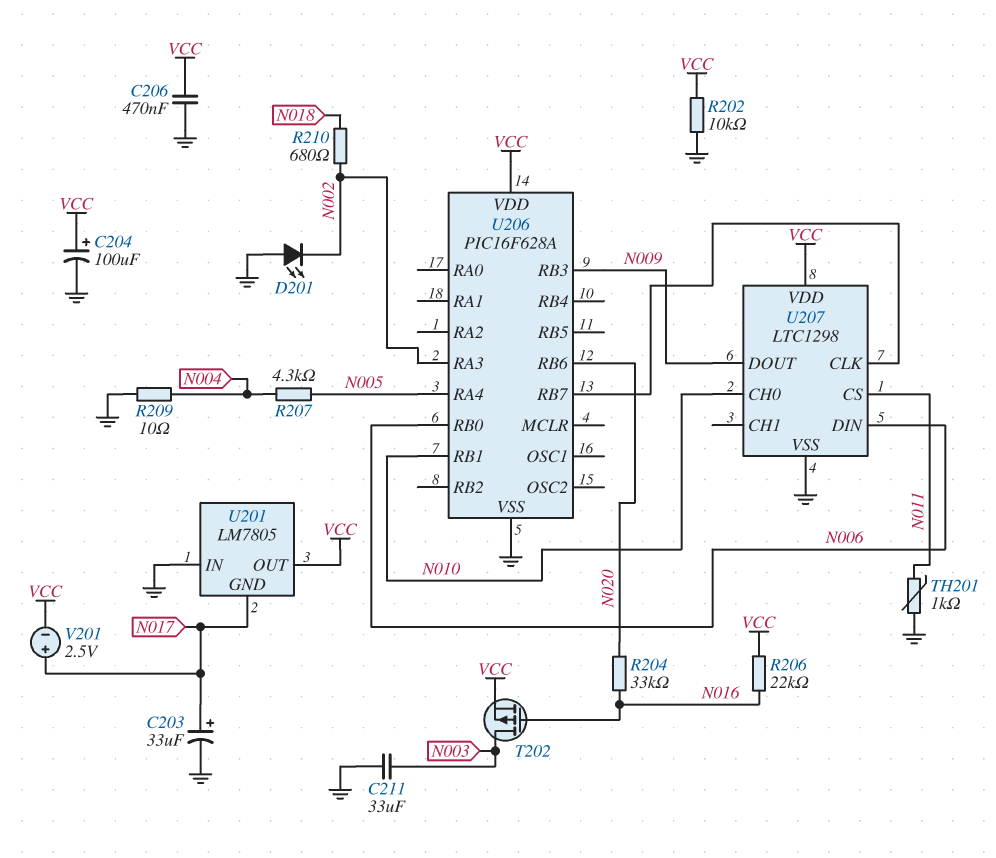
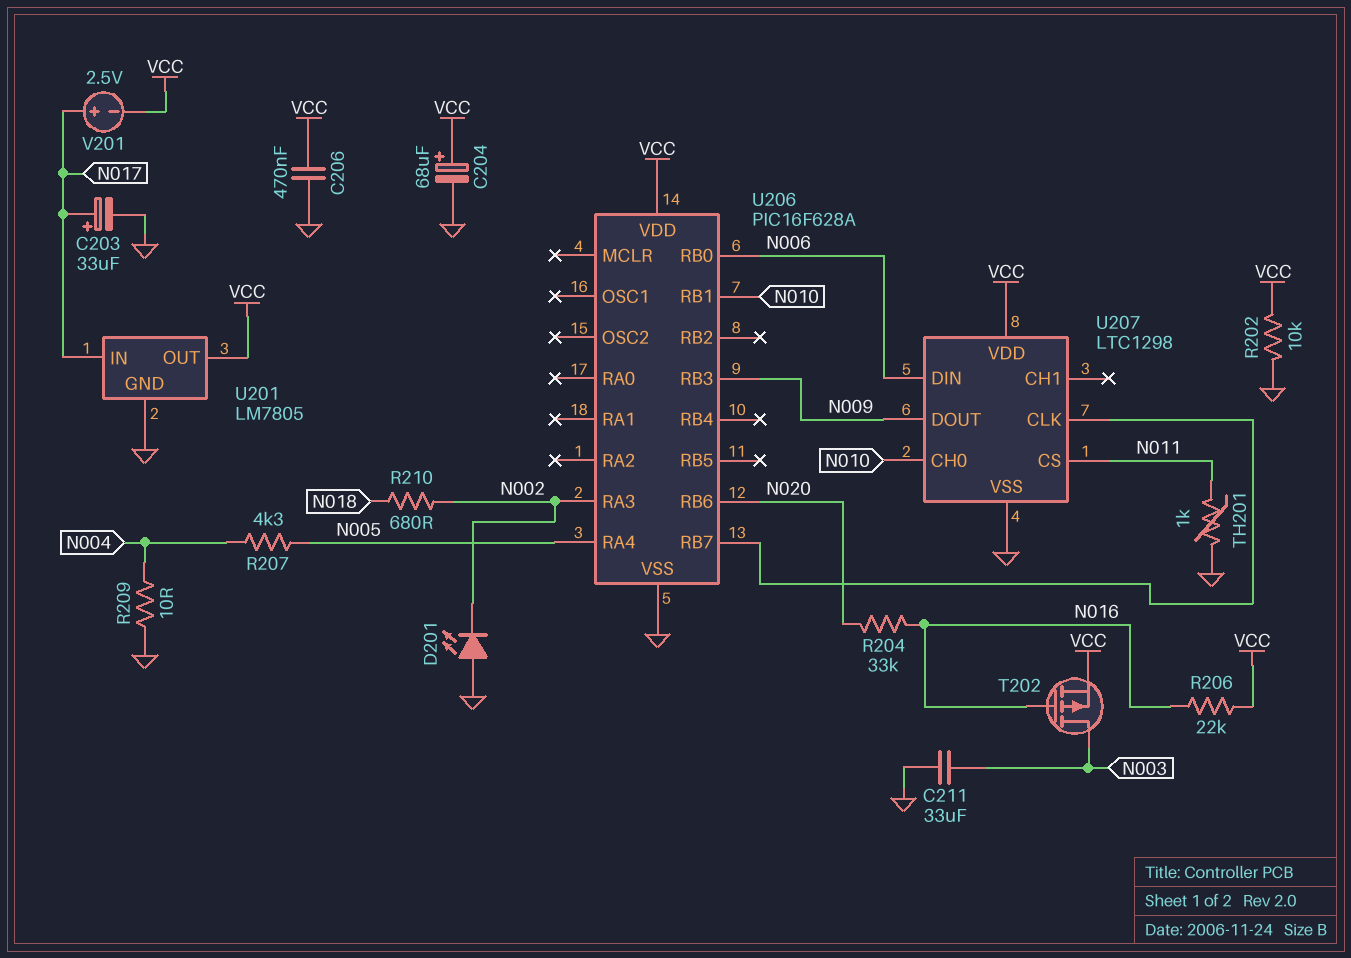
C204: 100uF (plus VCC, minus GND) -> 68uF (plus VCC, minus GND)
U201 pin GND: N017 -> GND
U201 pin IN: GND -> N017

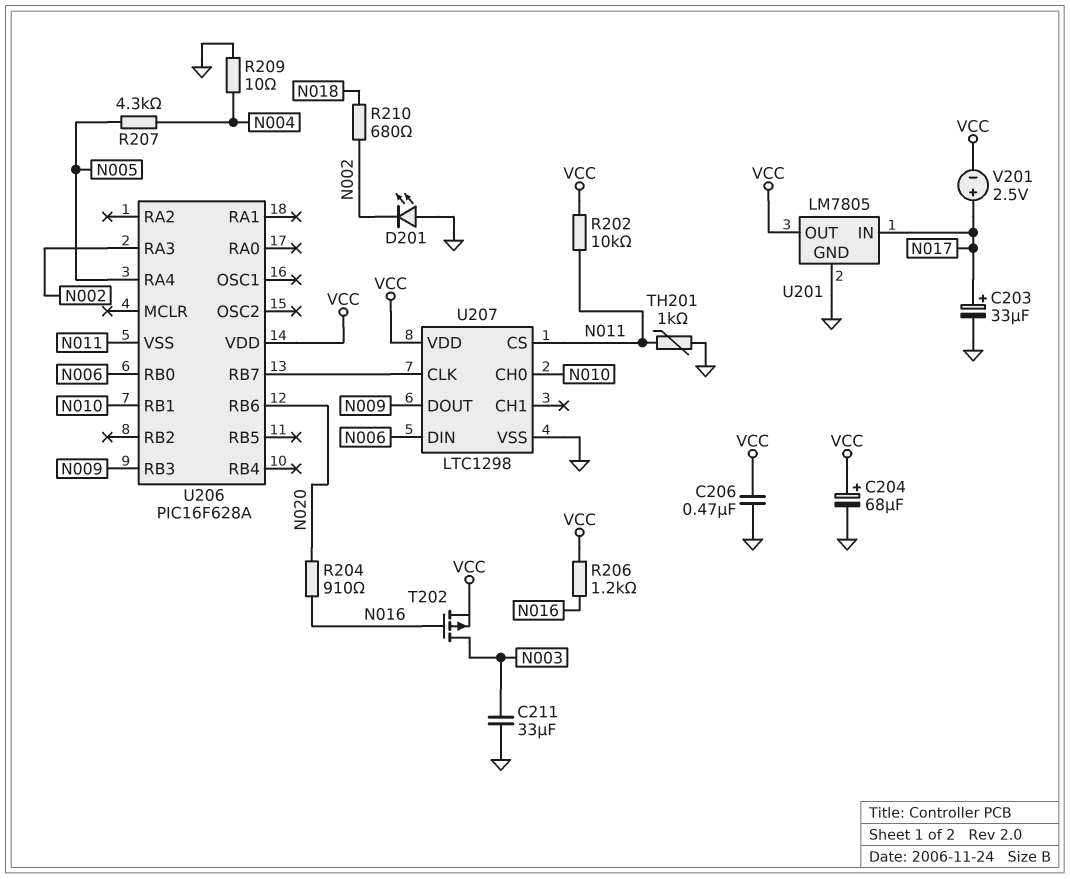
R202: 10k (GND, VCC) -> 10k (N011, VCC)
R204: 33k (N016, N020) -> 910 (N016, N020)
R206: 22k (N016, VCC) -> 1.2k (N016, VCC)
U206 pin VSS: GND -> N011

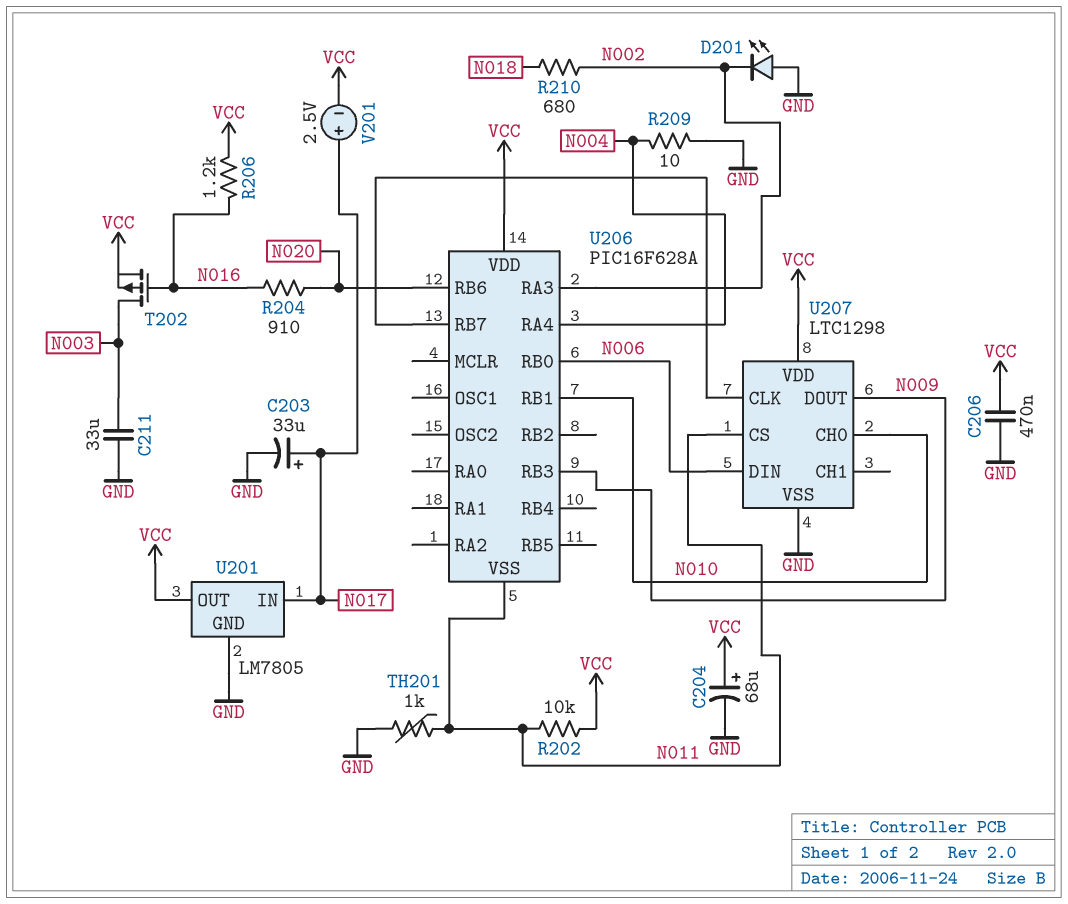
R207: 4.3k (N004, N005) -> none
U206 pin RA4: N005 -> N004

